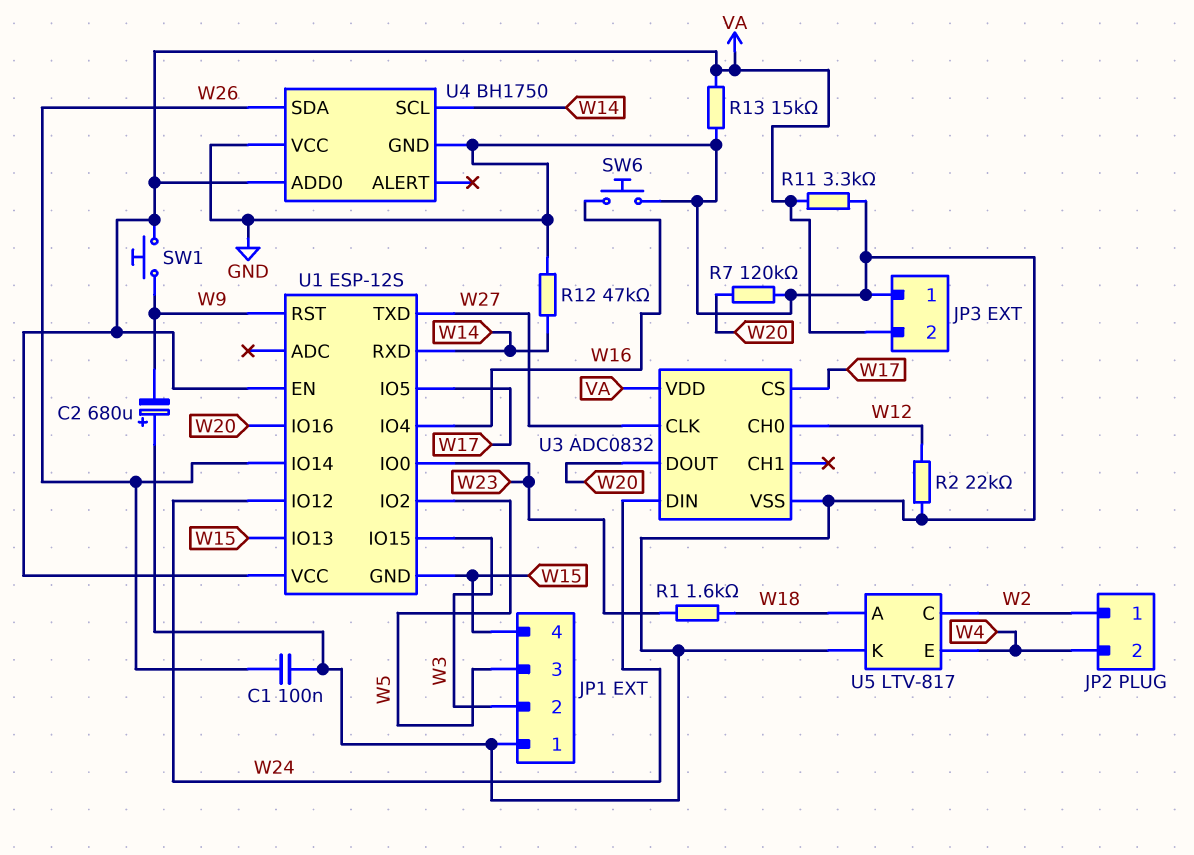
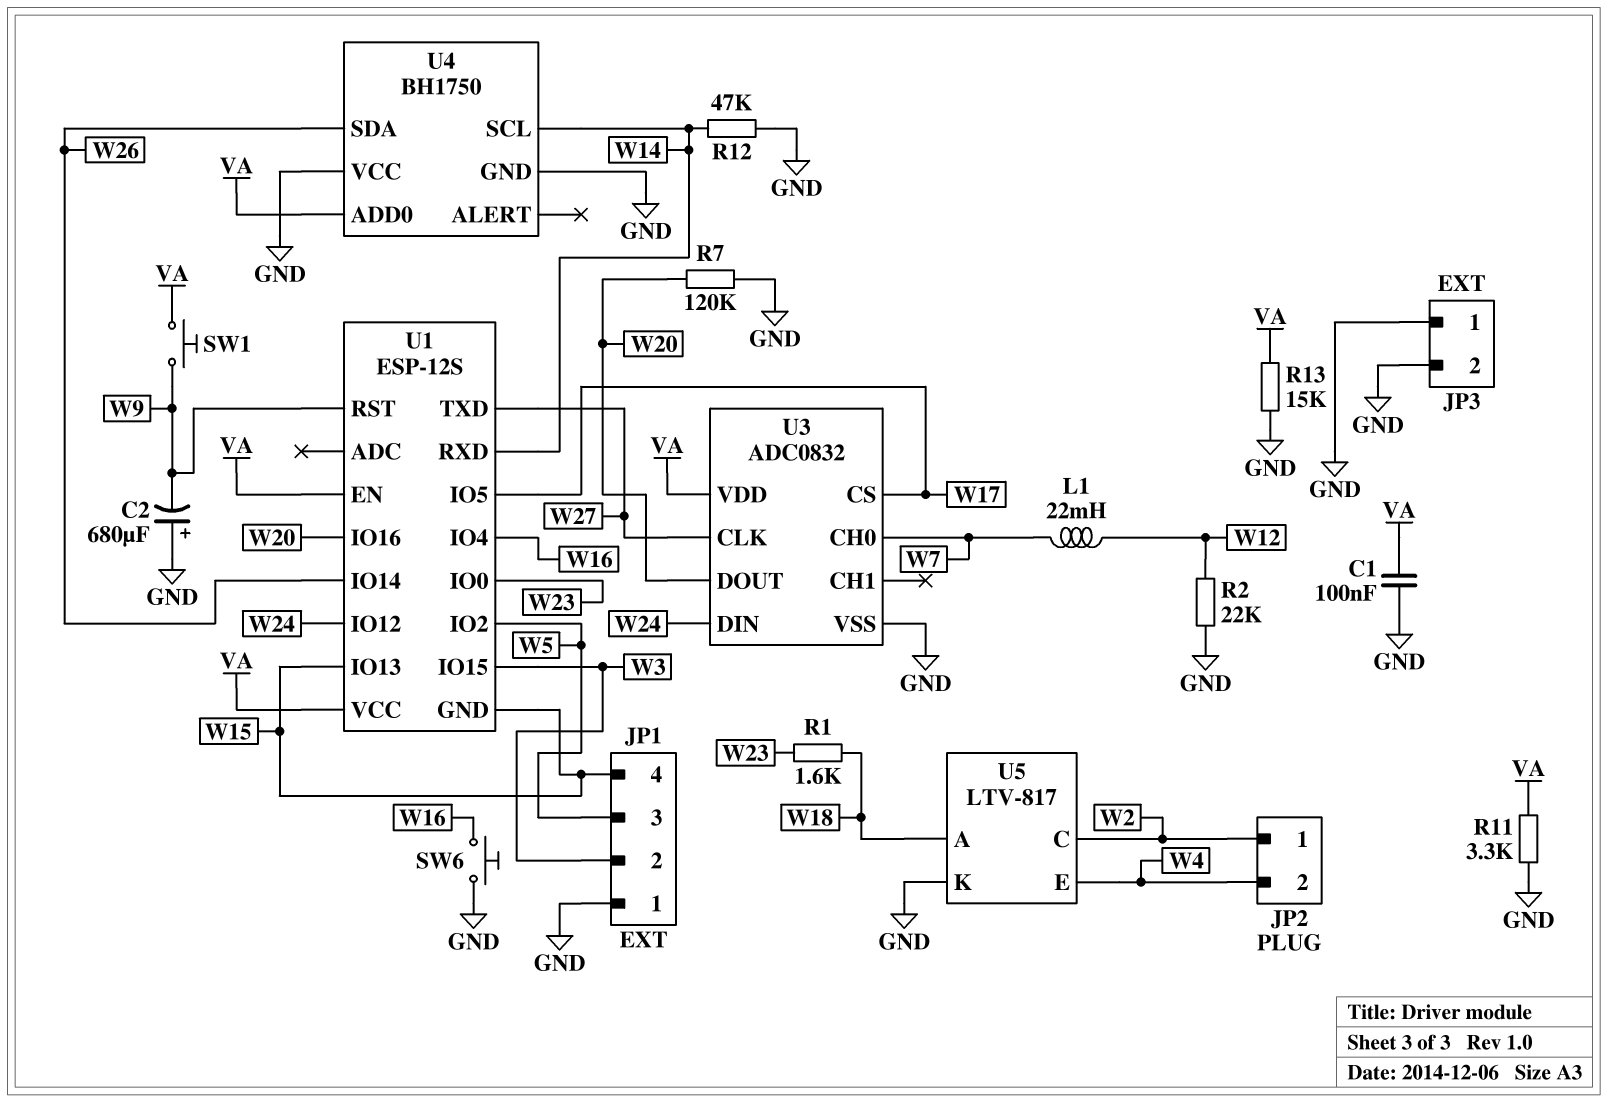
C1: 100nF (GND, W26) -> 100nF (GND, VA)
JP3 pin 2: VA -> GND
L1: none -> 22mH (W7, W12)
U3 pin CH0: W12 -> W7

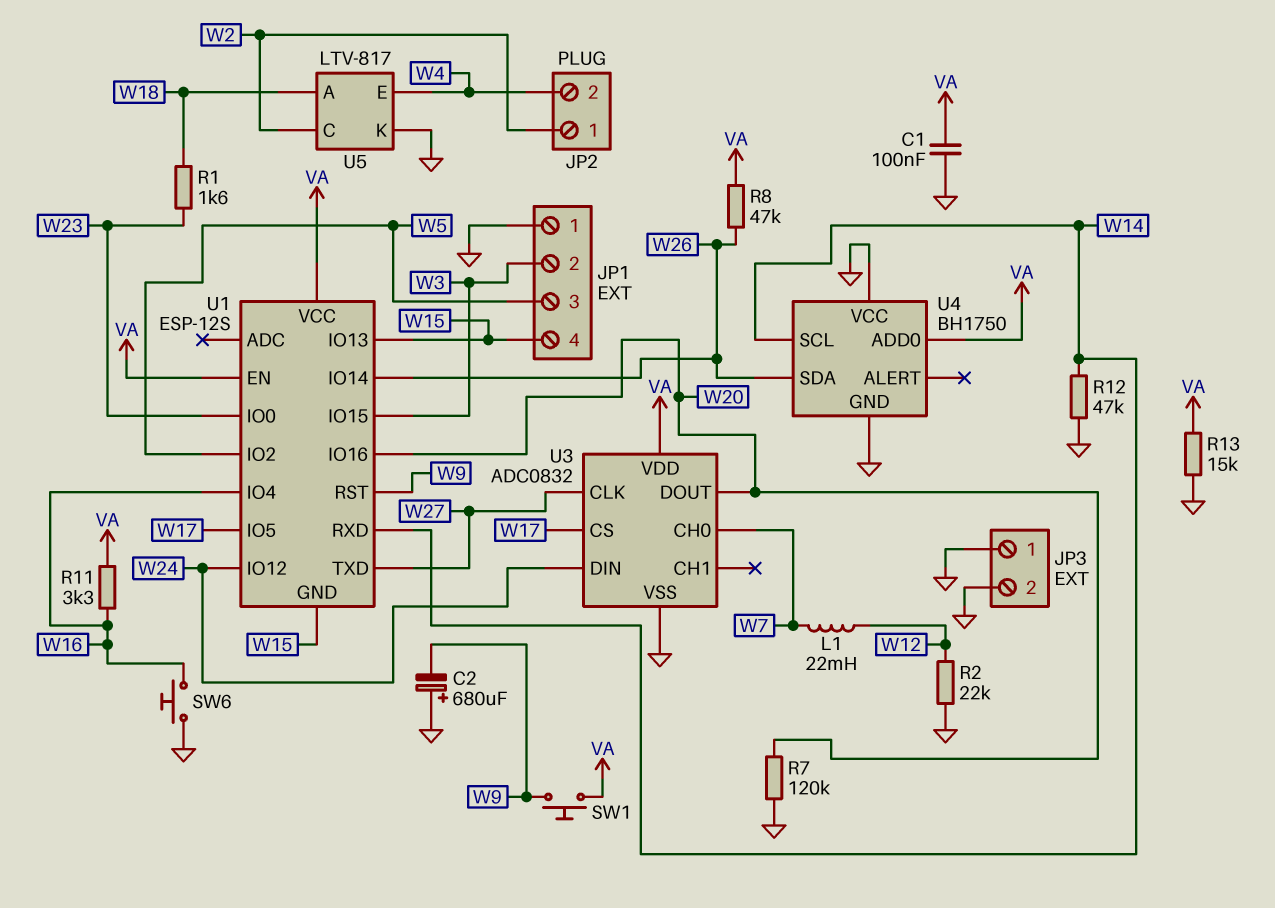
R8: none -> 47k (VA, W26)
R11: 3.3k (GND, VA) -> 3.3k (VA, W16)

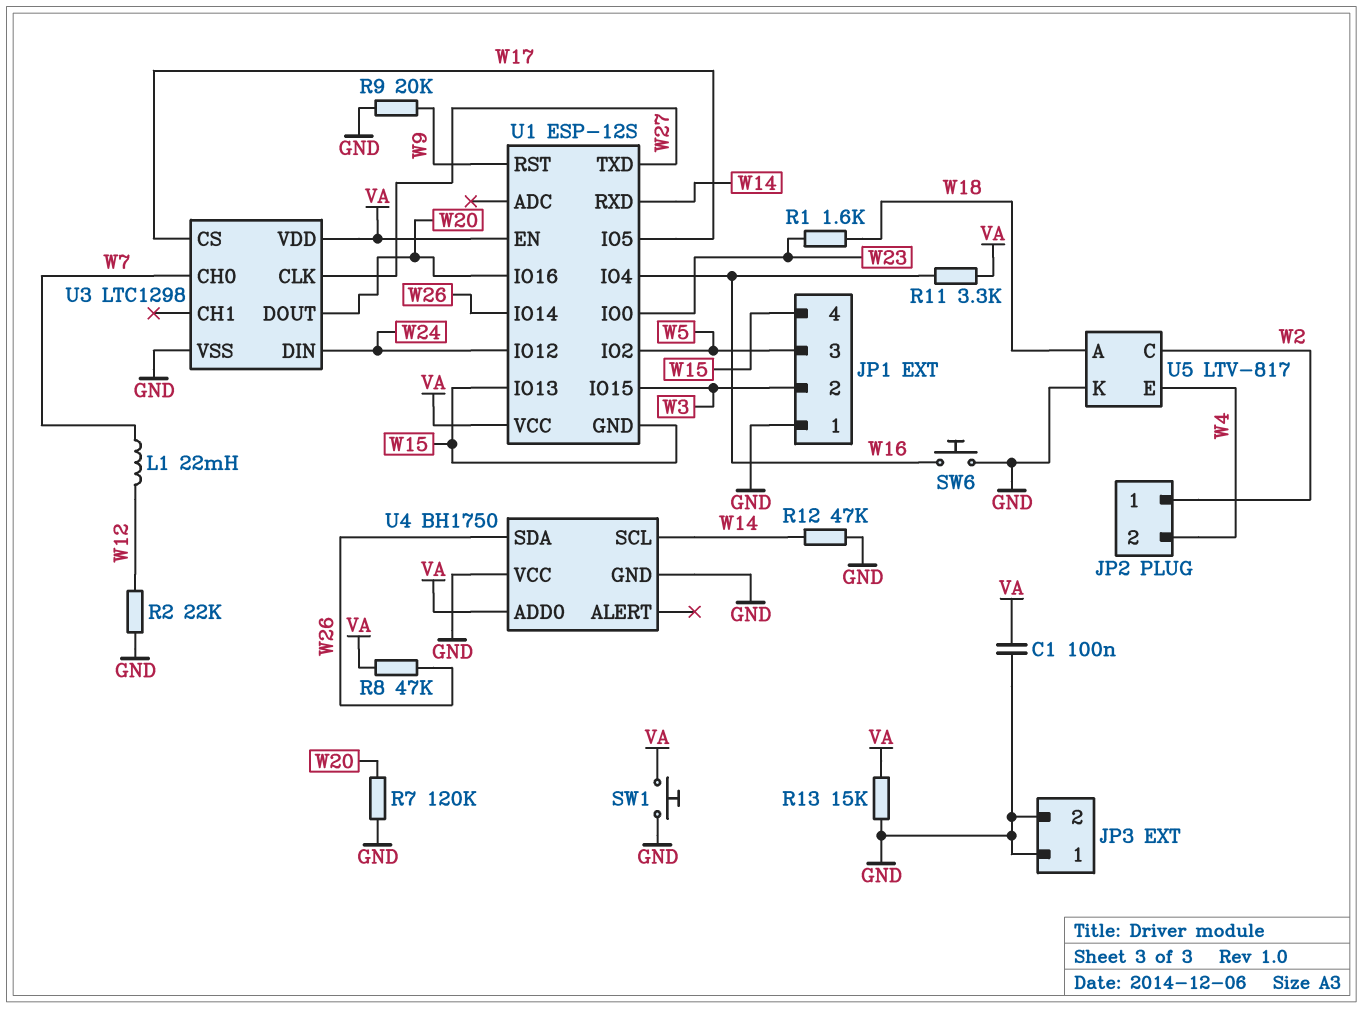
C2: 680uF (plus GND, minus W9) -> none
R9: none -> 20k (GND, W9)
SW1: button (VA, W9) -> button (GND, VA)
U3: ADC0832 -> LTC1298

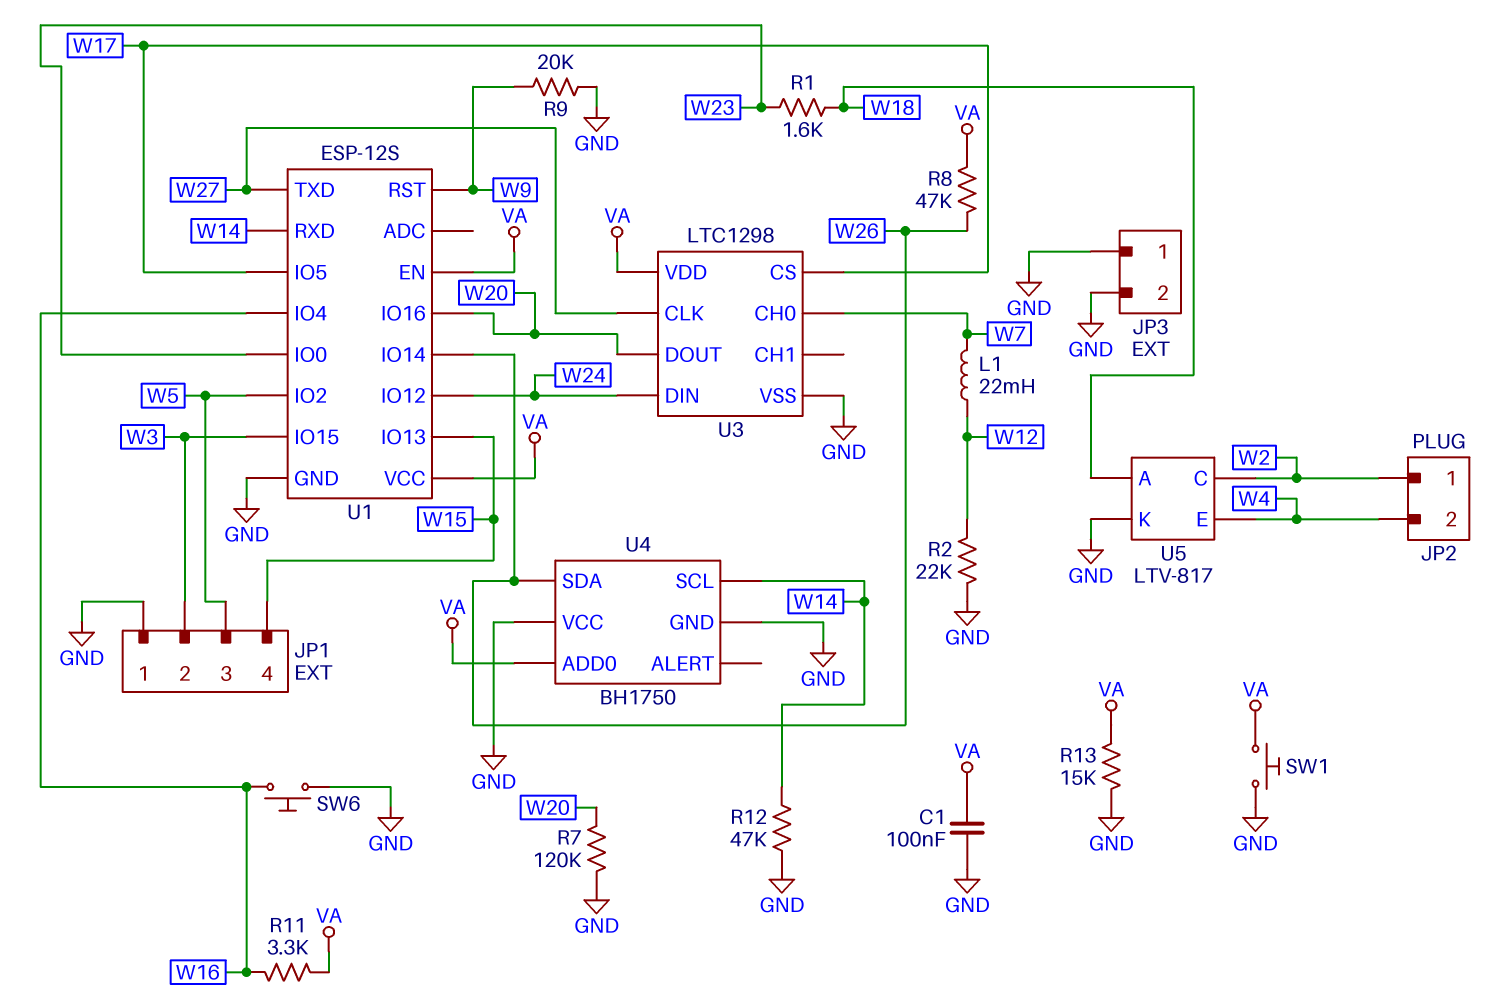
U1 pin GND: W15 -> GND

